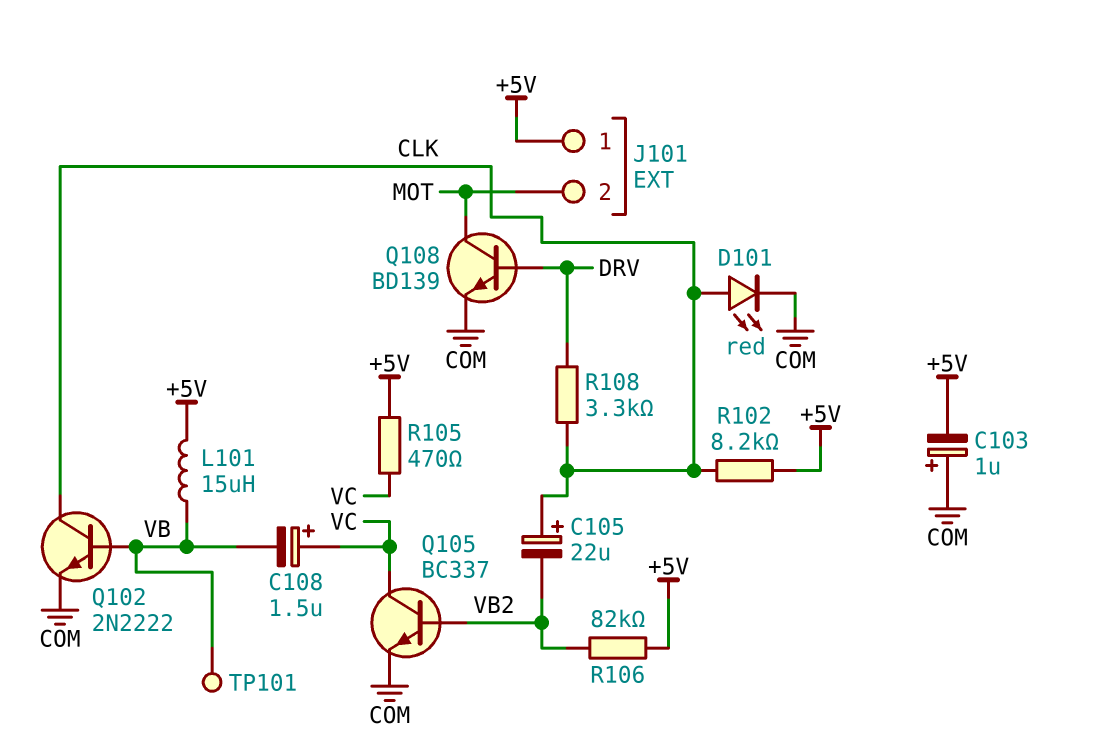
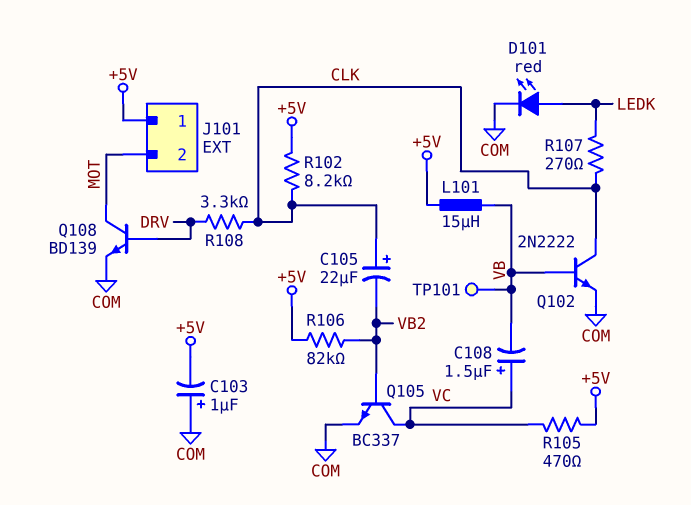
D101: LED red (A CLK, K COM) -> LED red (A LEDK, K COM)
R107: none -> 270 (CLK, LEDK)

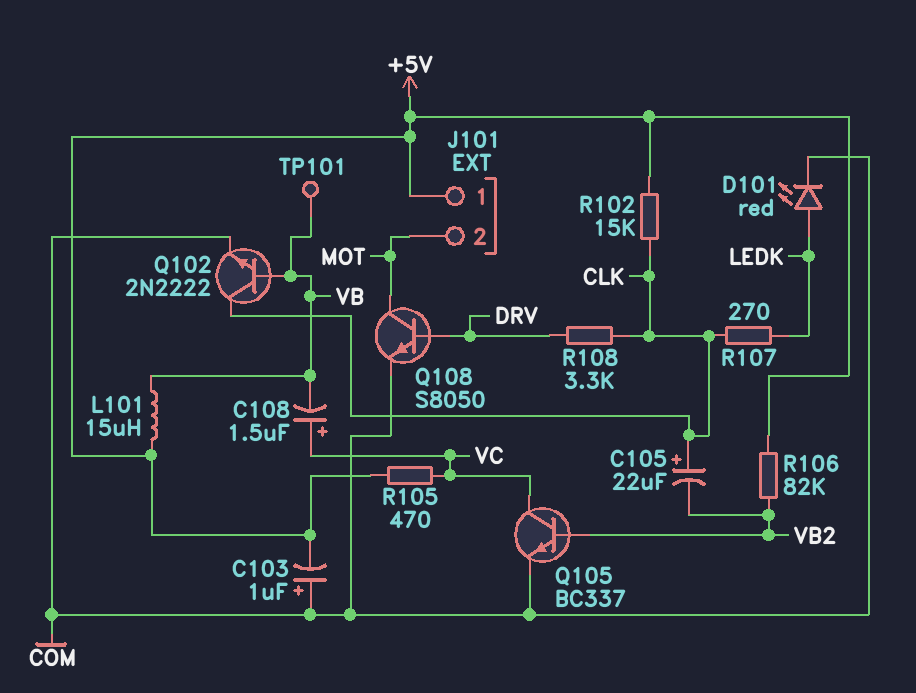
Q108: NPN BD139 (B DRV, C MOT, E COM) -> NPN S8050 (B DRV, C MOT, E COM)
R102: 8.2k (+5V, CLK) -> 15k (+5V, CLK)

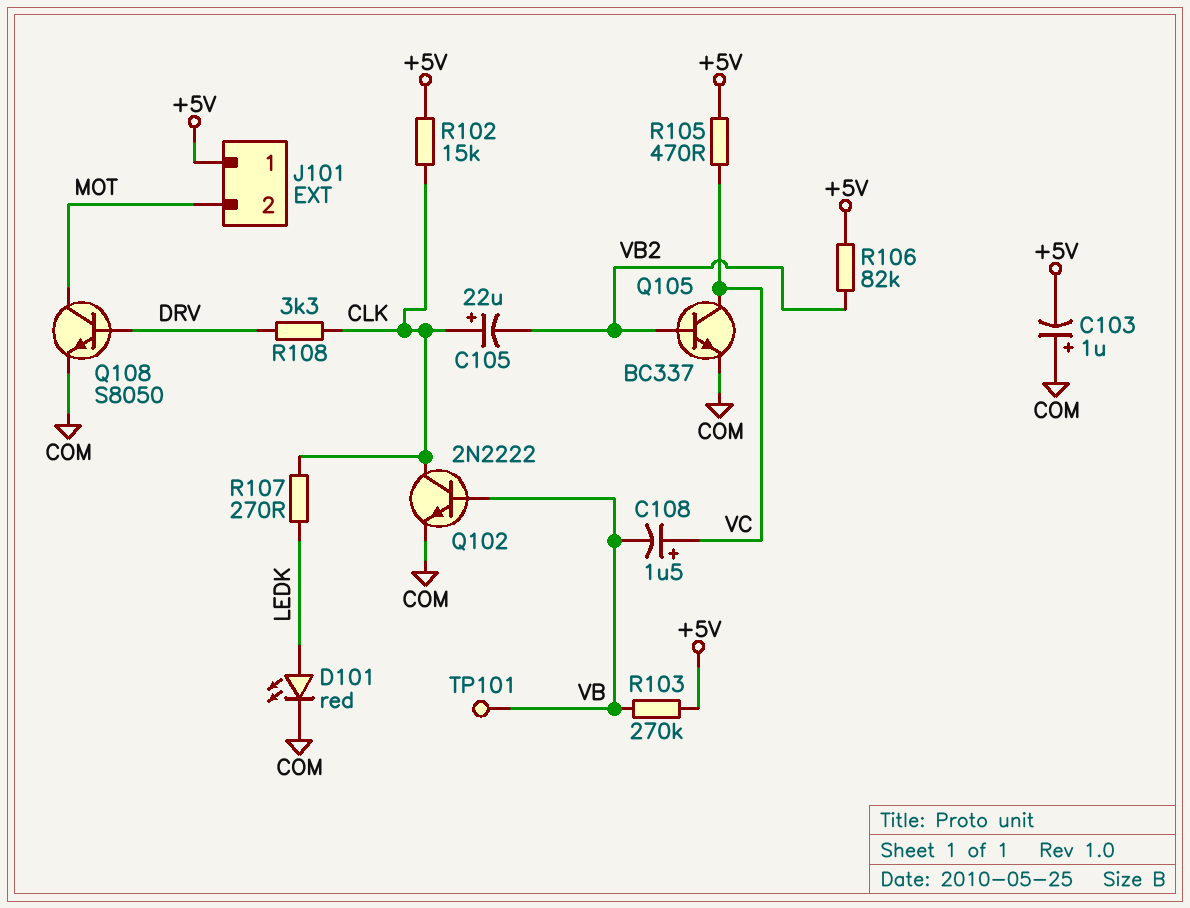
L101: 15uH (+5V, VB) -> none
R103: none -> 270k (+5V, VB)

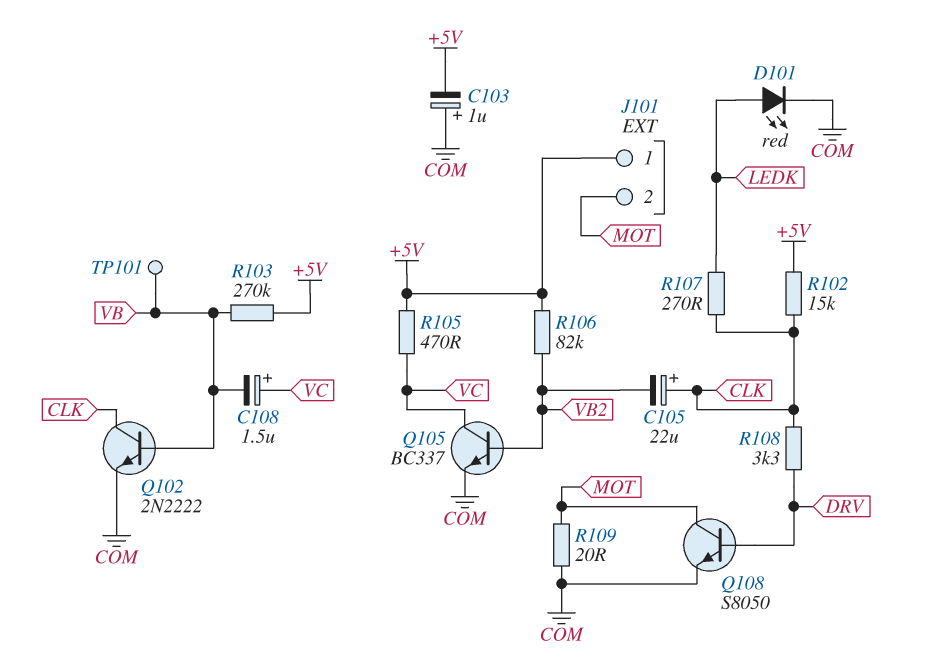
R109: none -> 20 (COM, MOT)

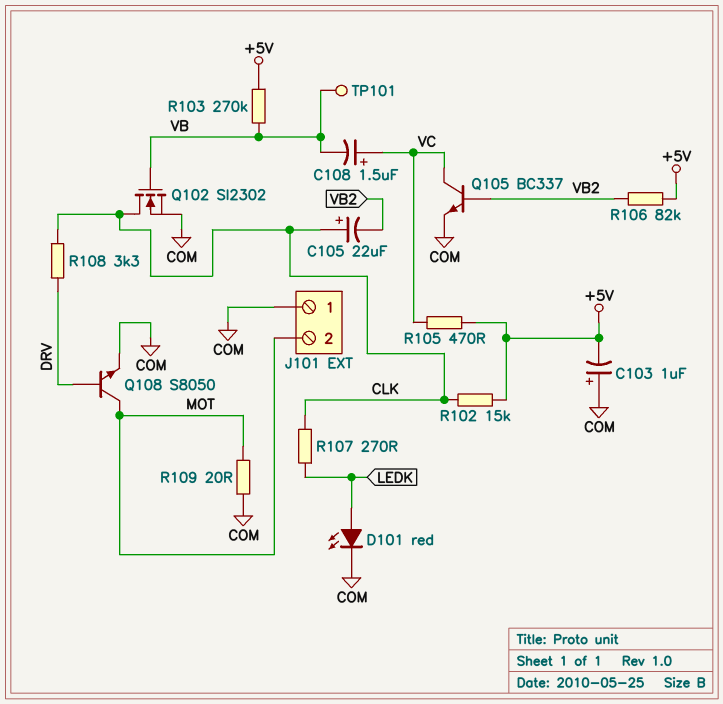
J101 pin 1: +5V -> COM
Q102: NPN 2N2222 (B VB, C CLK, E COM) -> NMOS SI2302 (G VB, D CLK, S COM)

